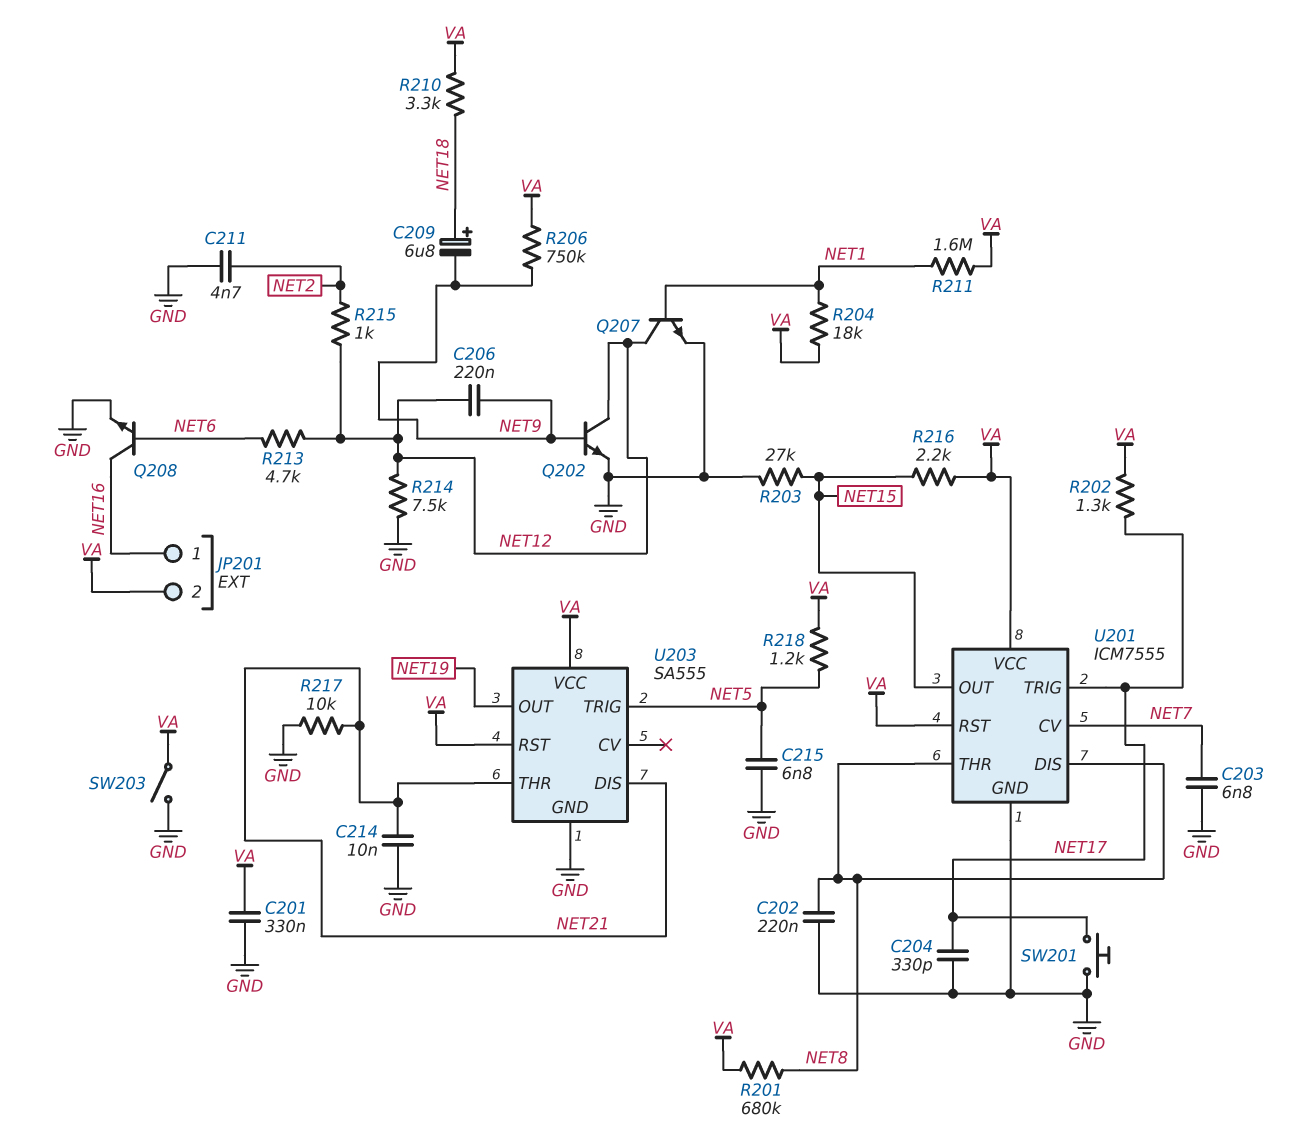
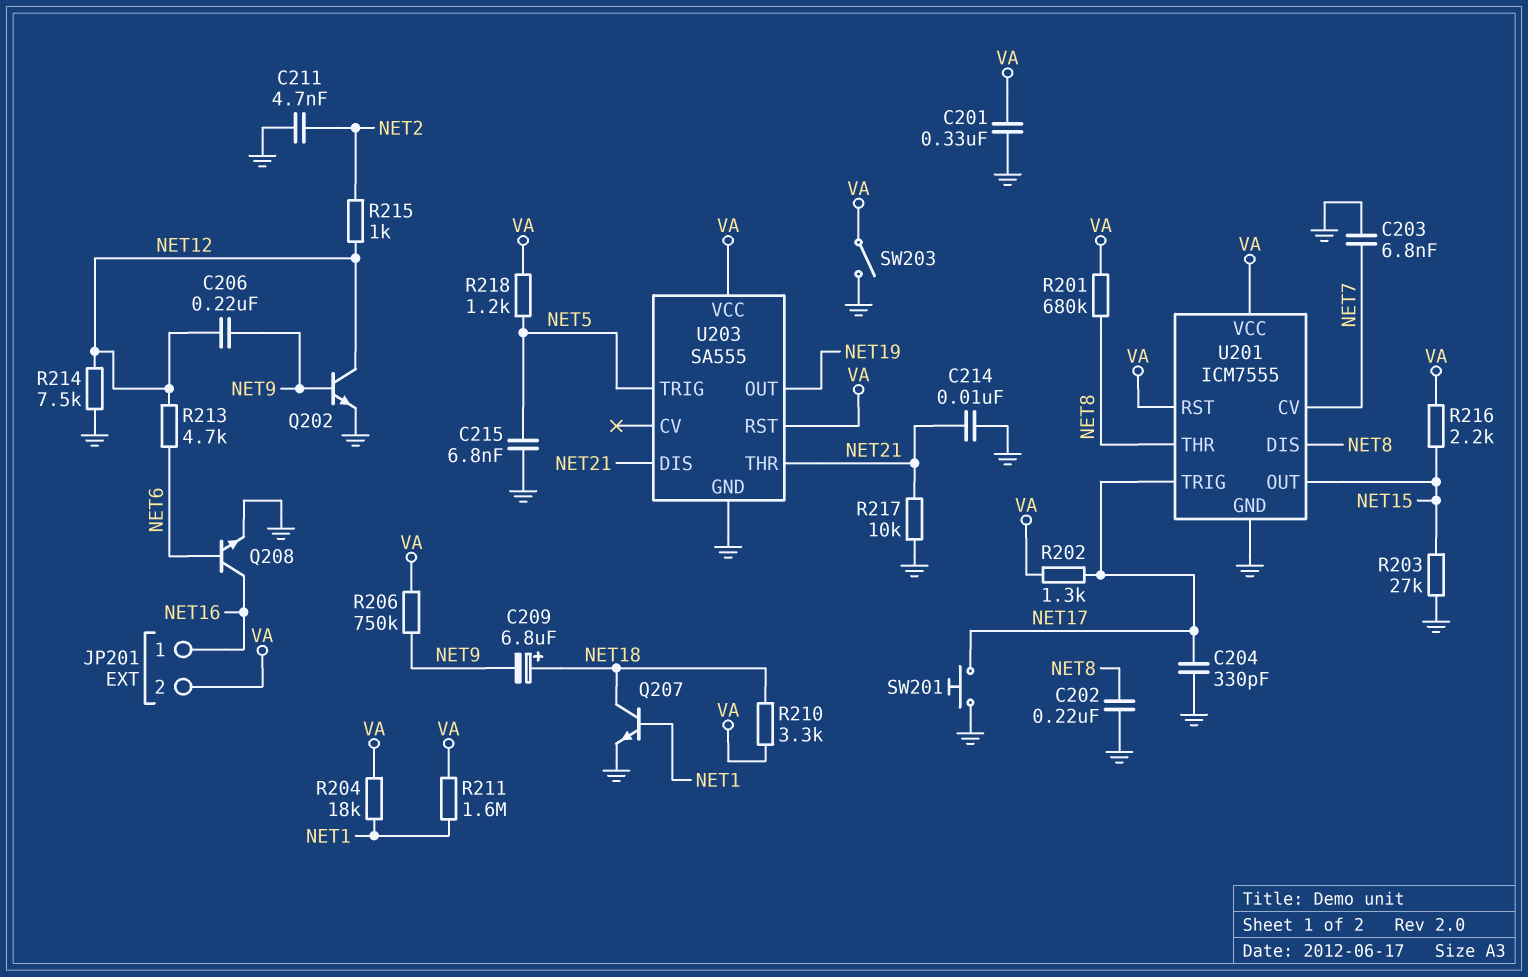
Q207: NPN (B NET1, C NET12, E GND) -> NPN (B NET1, C NET18, E GND)

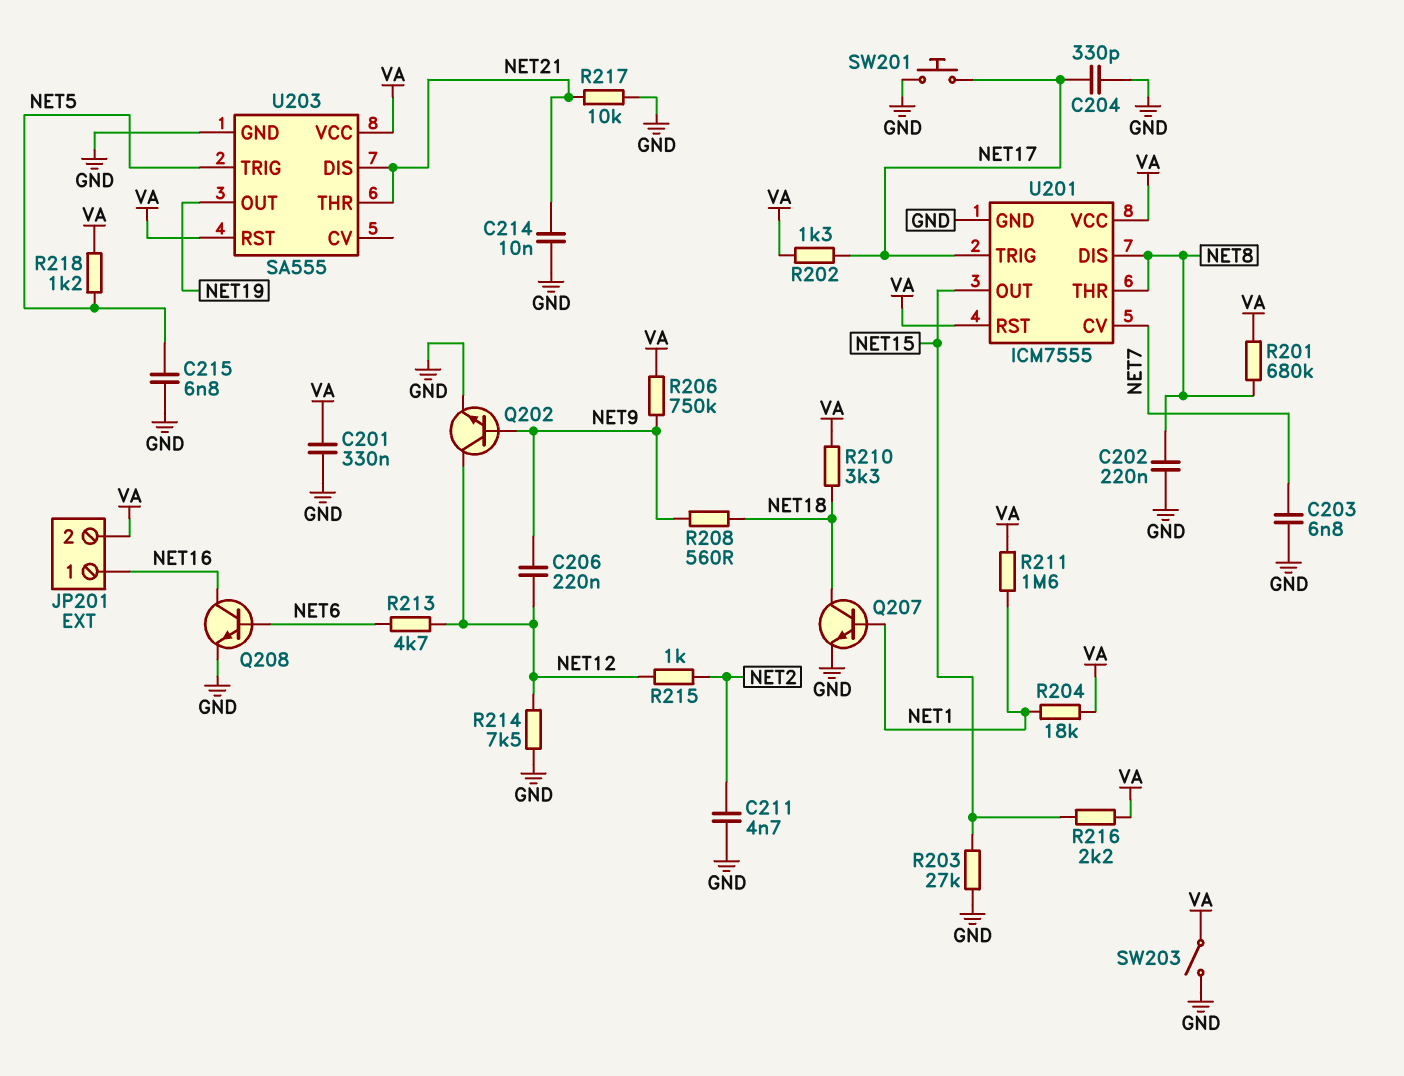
C209: 6.8uF (plus NET18, minus NET9) -> none
R208: none -> 560 (NET9, NET18)

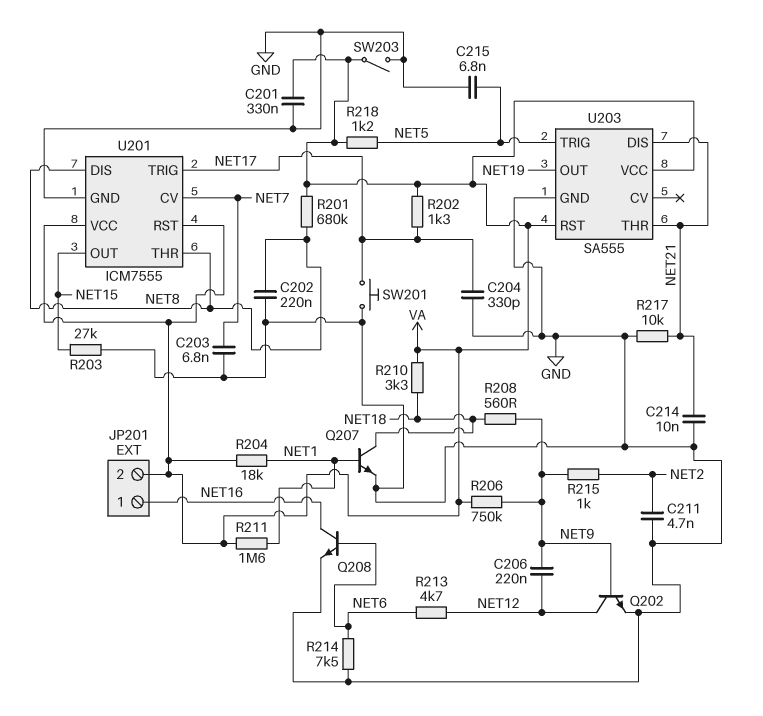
R214: 7.5k (GND, NET12) -> 7.5k (GND, NET6)
R215: 1k (NET2, NET12) -> 1k (NET2, NET9)
R216: 2.2k (NET15, VA) -> none

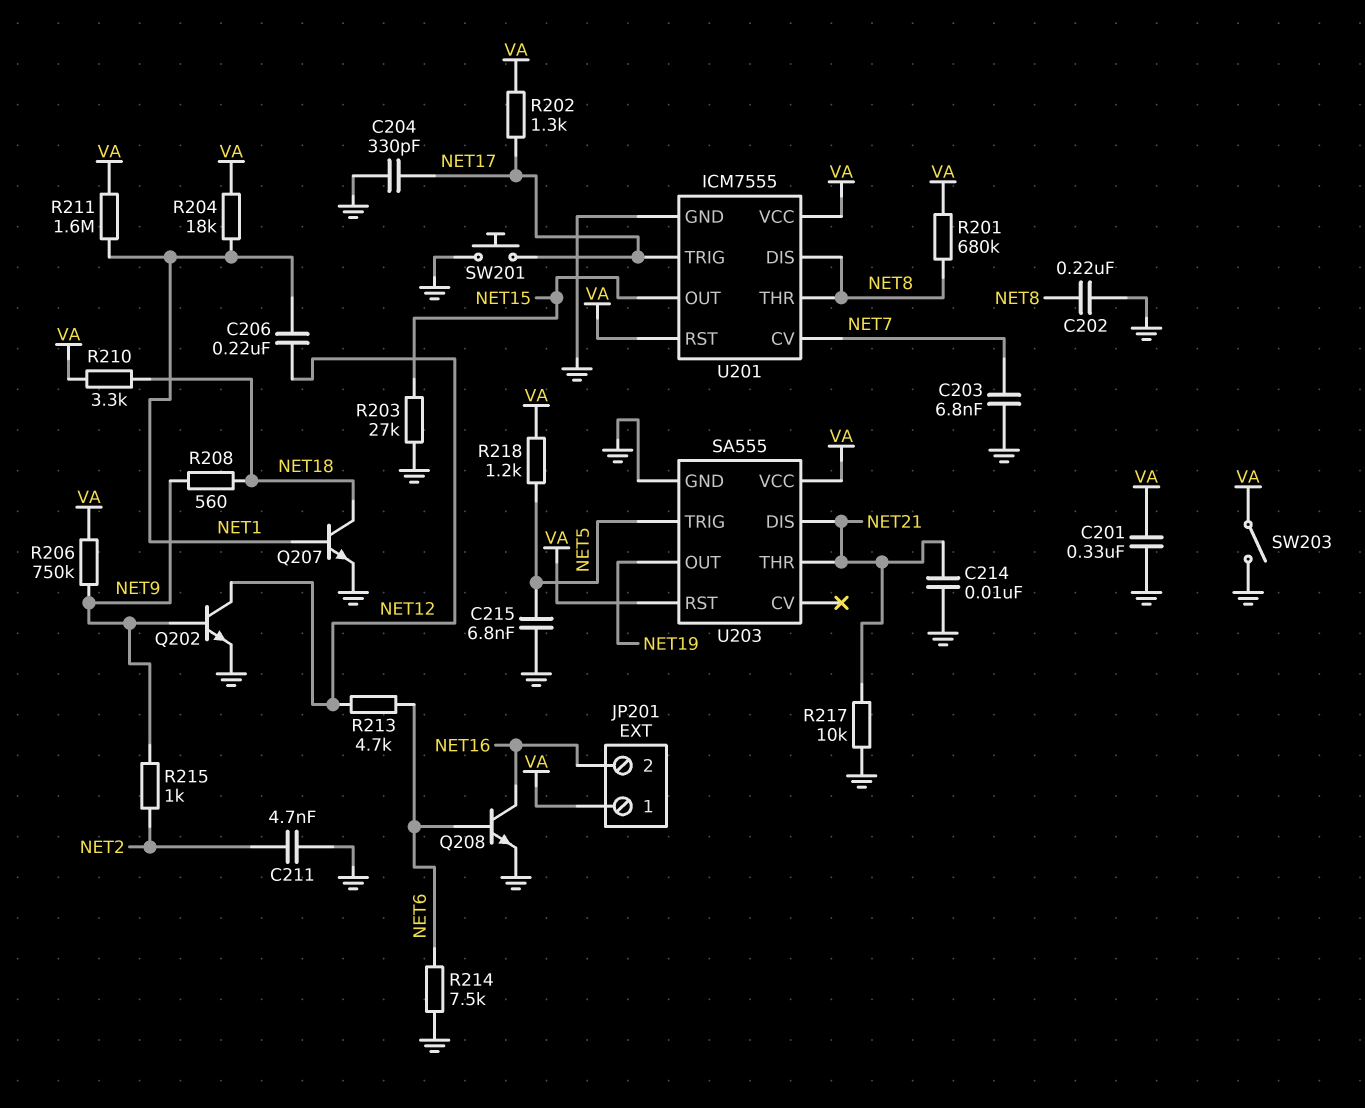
C206: 220nF (NET9, NET12) -> 220nF (NET1, NET12)
JP201 pin 1: NET16 -> VA
JP201 pin 2: VA -> NET16

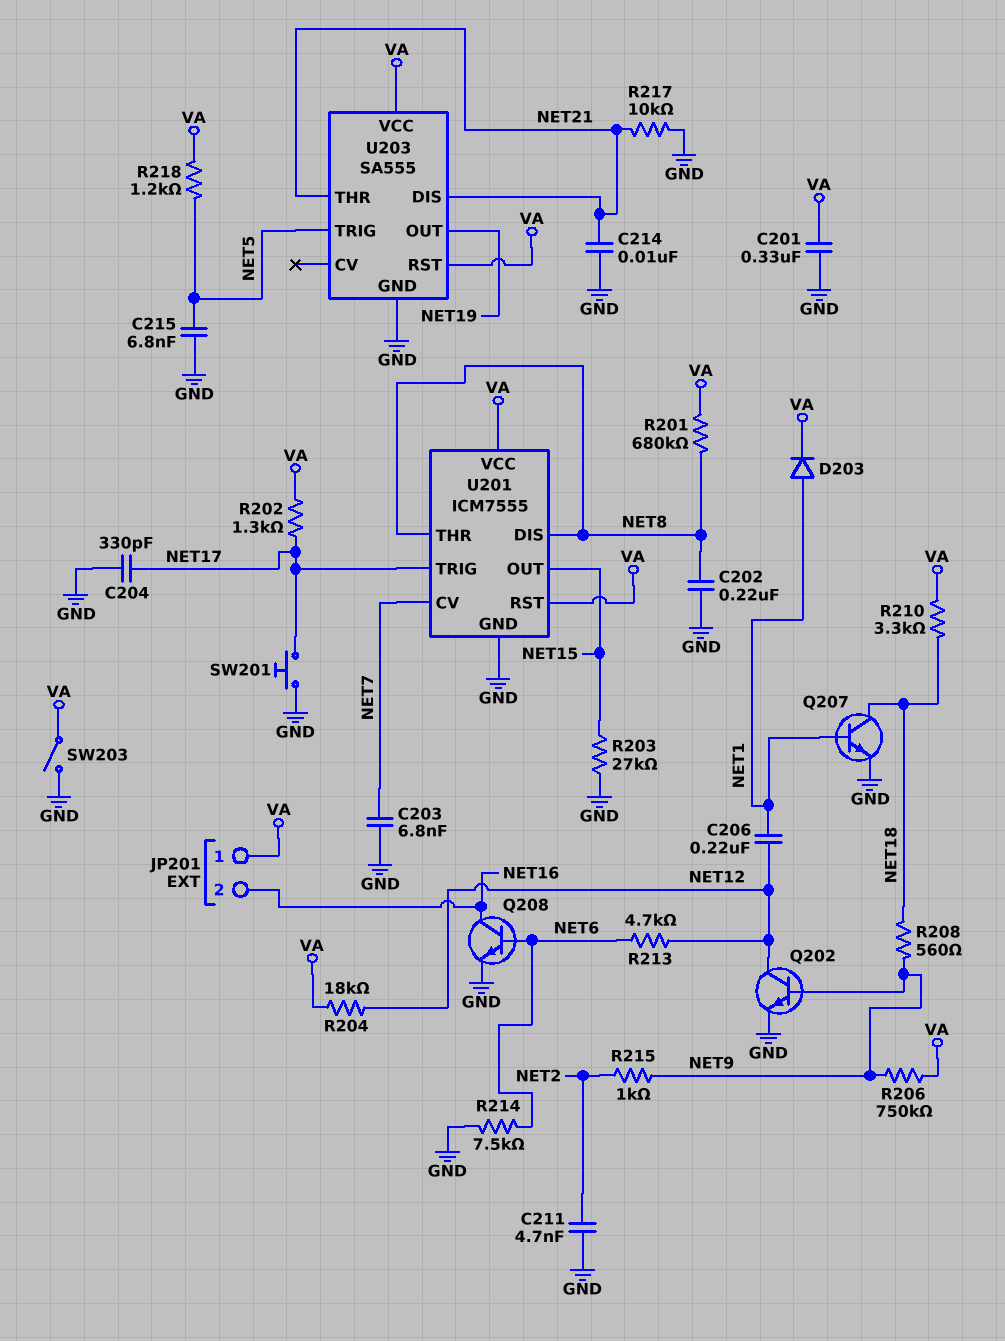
D203: none -> diode (A NET1, K VA)
R204: 18k (NET1, VA) -> 18k (NET12, VA)
R211: 1.6M (NET1, VA) -> none

